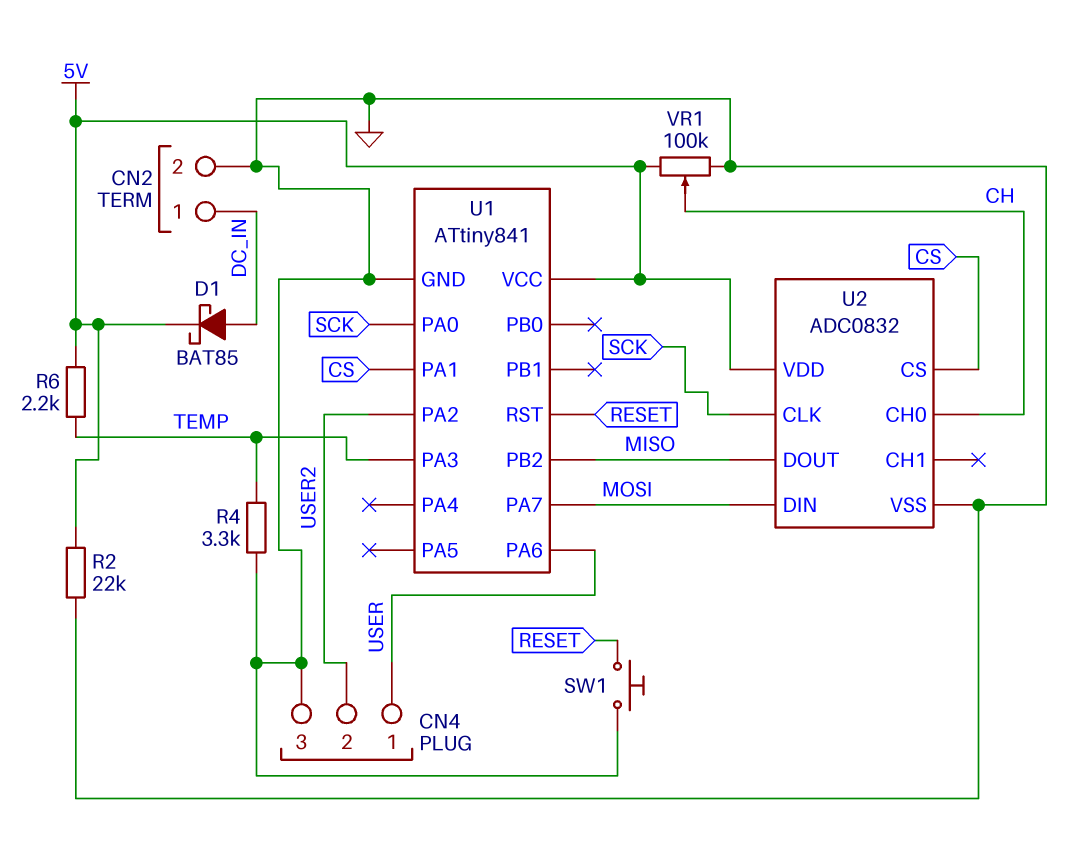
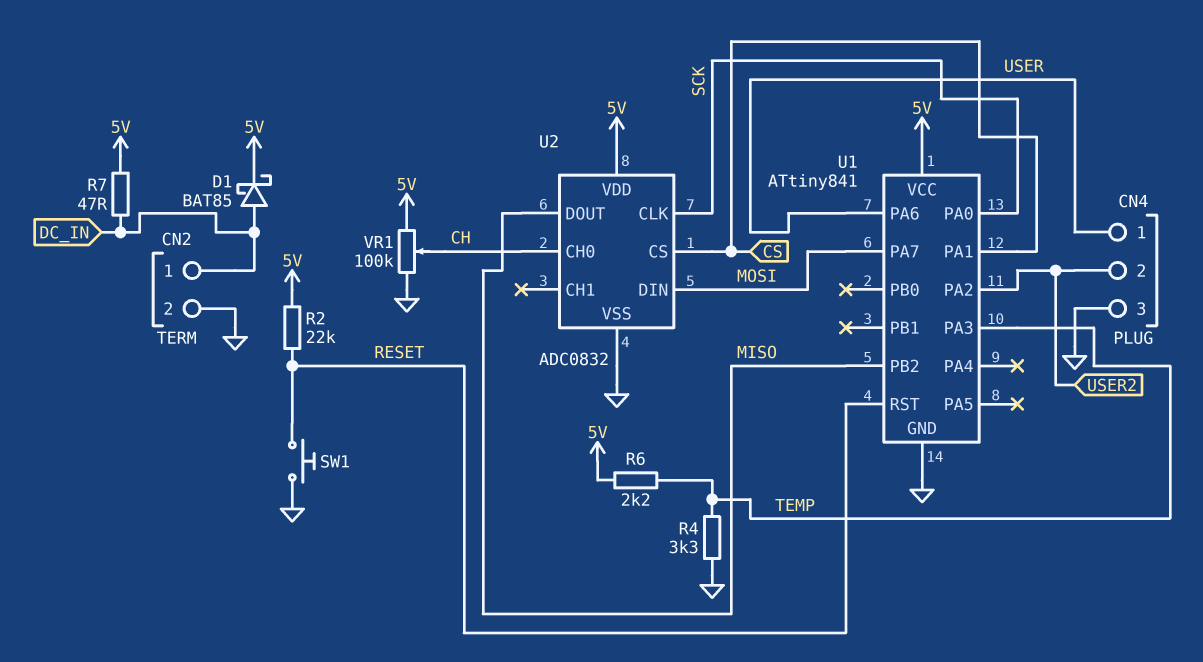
R2: 22k (5V, GND) -> 22k (5V, RESET)
R7: none -> 47 (5V, DC_IN)

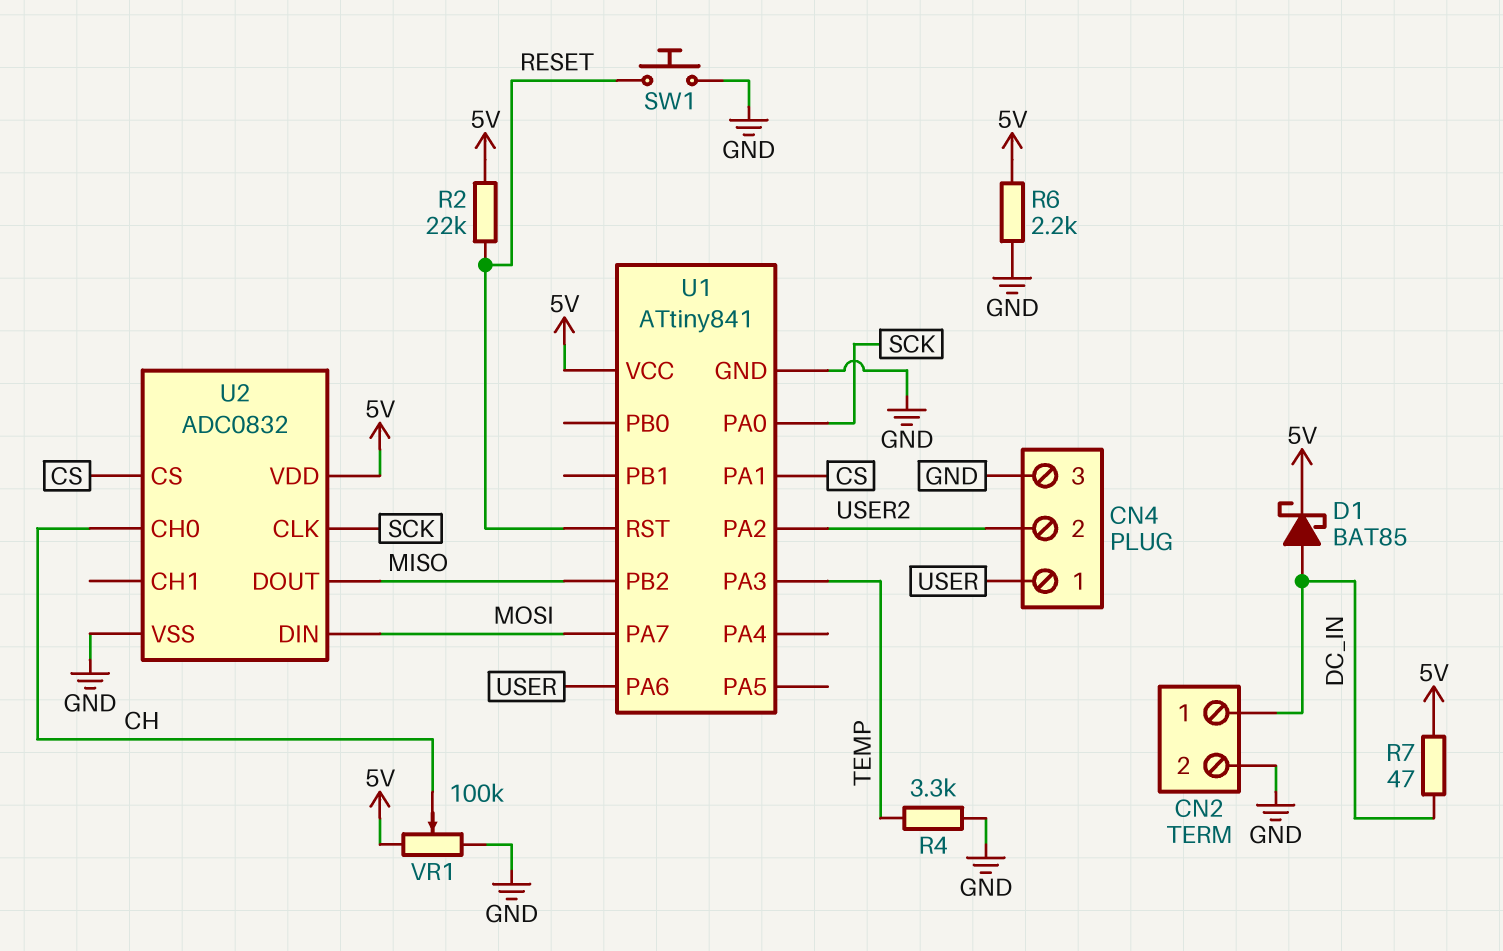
R6: 2.2k (5V, TEMP) -> 2.2k (5V, GND)

